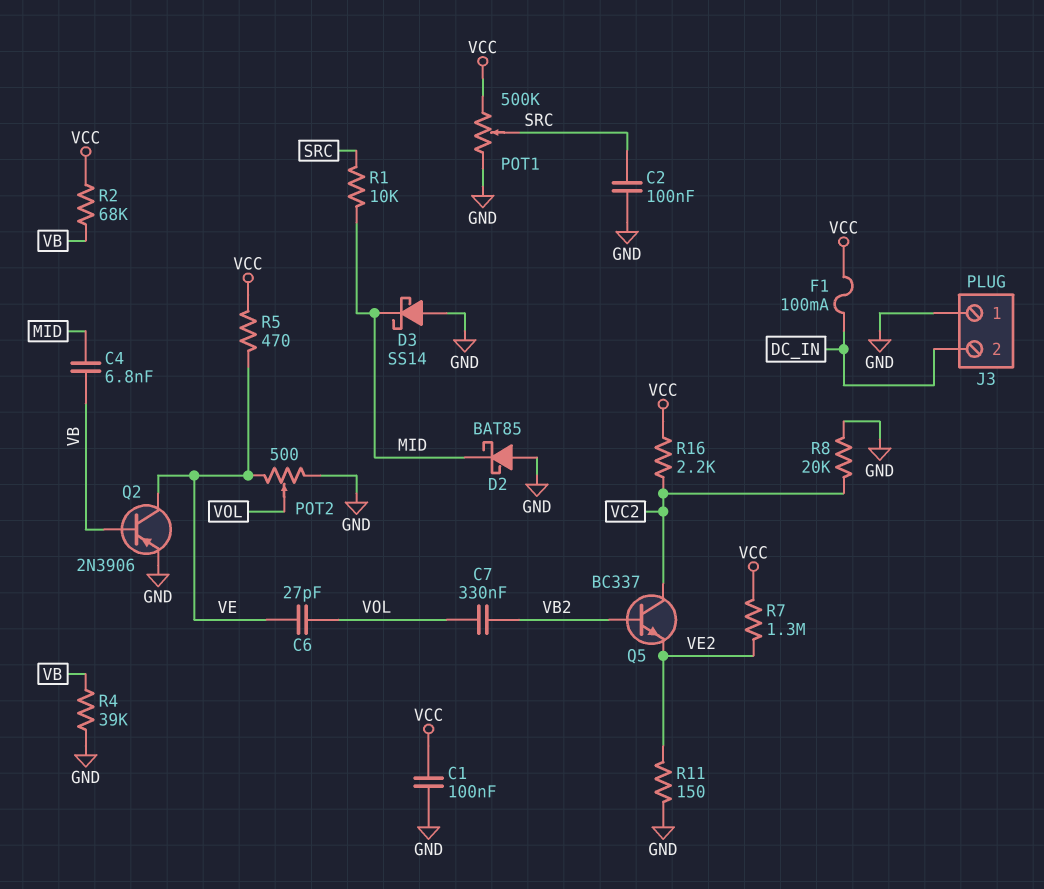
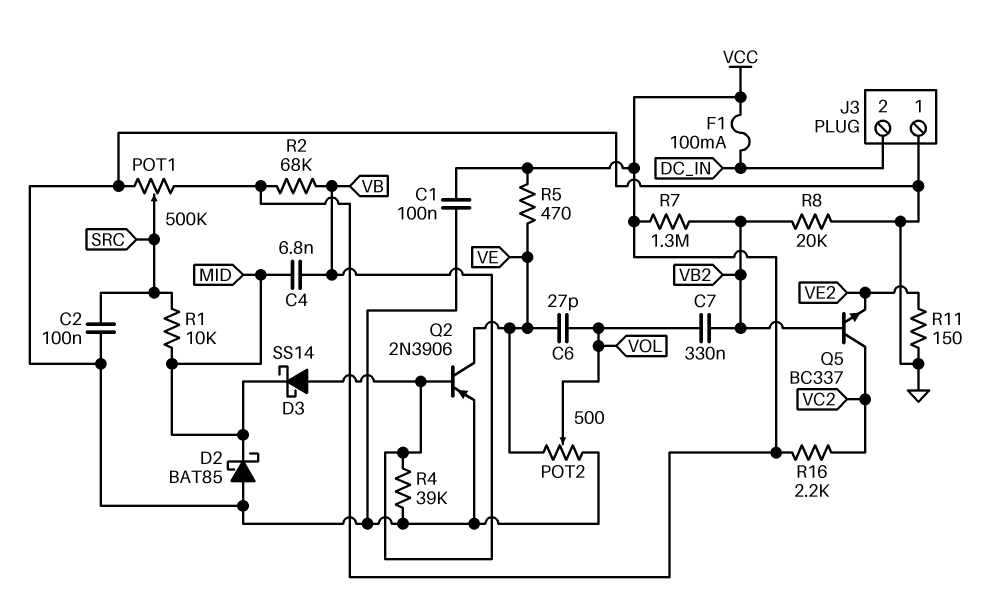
D3: schottky SS14 (A GND, K MID) -> schottky SS14 (A VB, K MID)
R7: 1.3M (VCC, VE2) -> 1.3M (VB2, VCC)
R8: 20k (GND, VC2) -> 20k (GND, VB2)

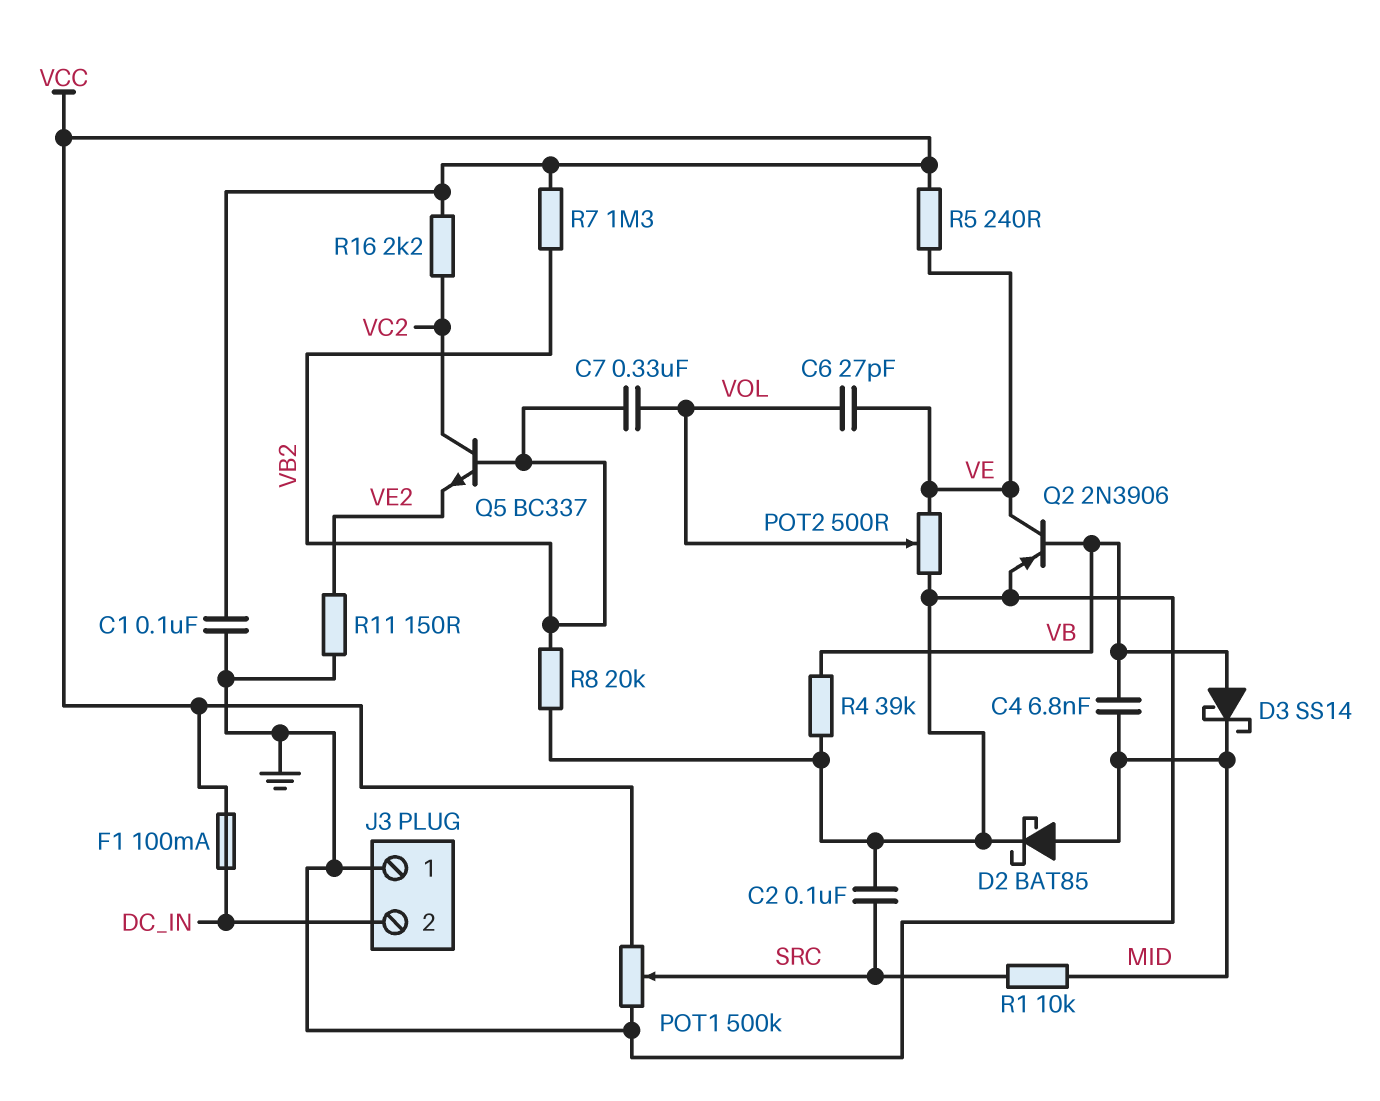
D2: schottky BAT85 (A GND, K MID) -> schottky BAT85 (A MID, K GND)
R2: 68k (VB, VCC) -> none
R5: 470 (VCC, VE) -> 240 (VCC, VE)

